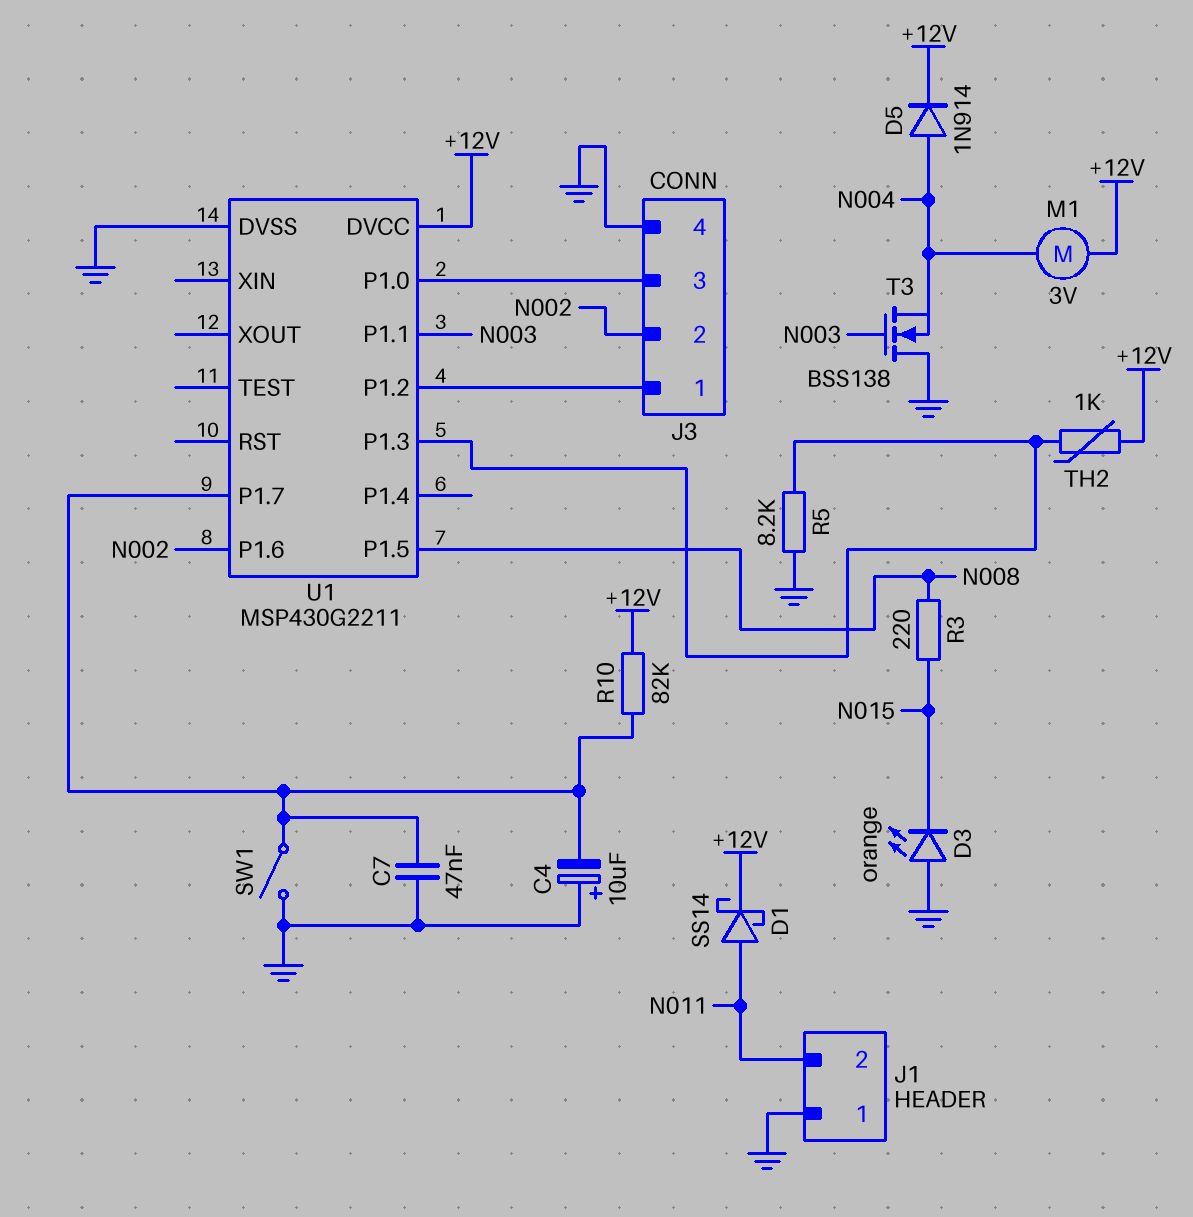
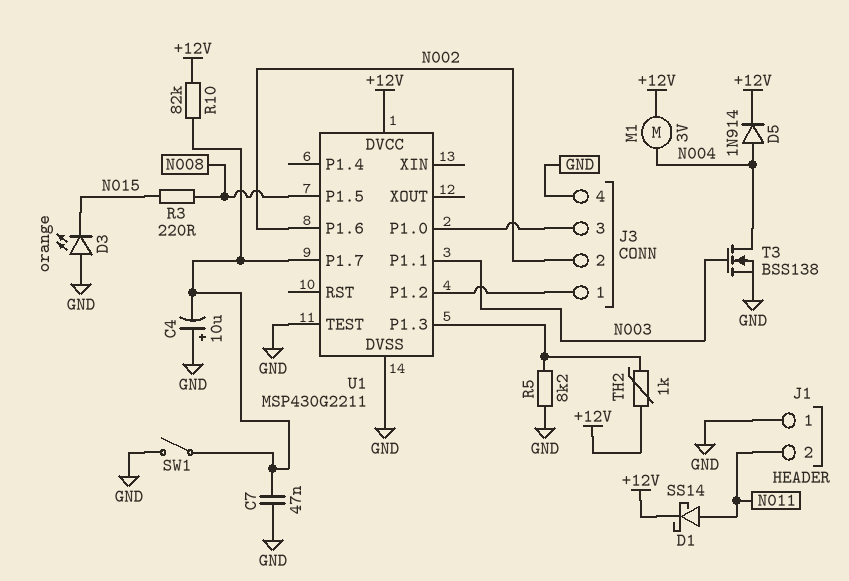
T3: NMOS BSS138 (G N003, D GND, S N004) -> NMOS BSS138 (G N003, D N004, S GND)
U1 pin TEST: none -> GND

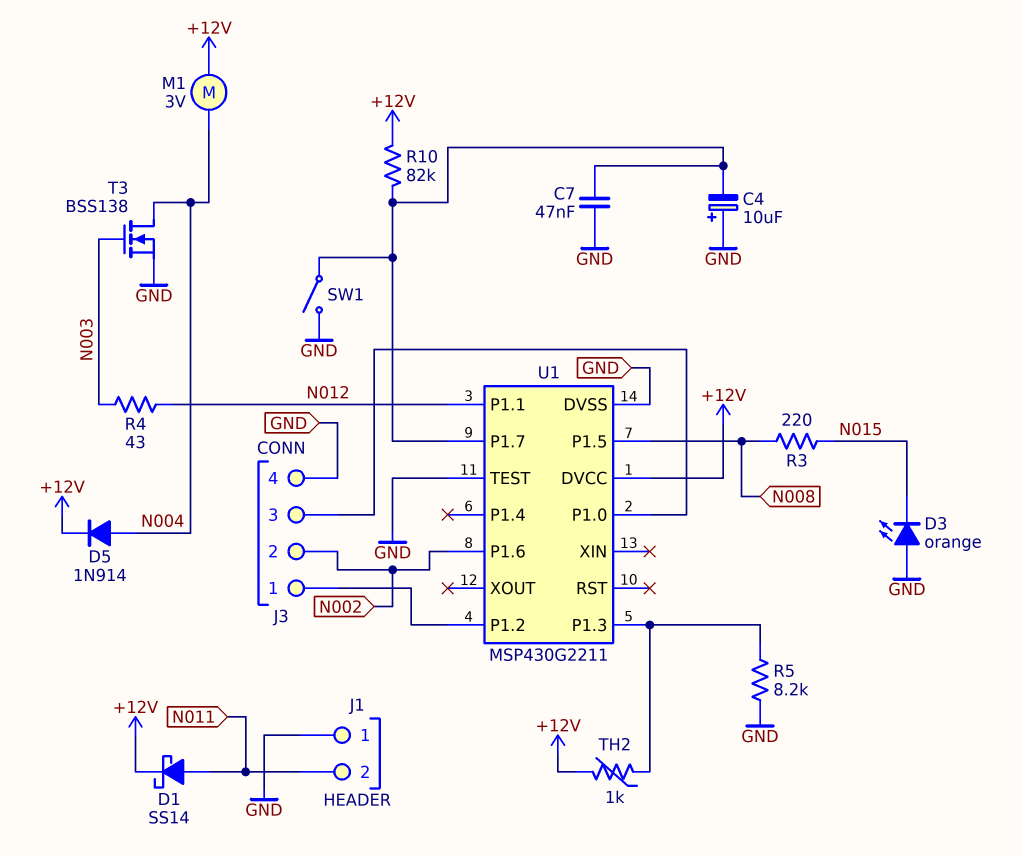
R4: none -> 43 (N003, N012)
U1 pin P1.1: N003 -> N012

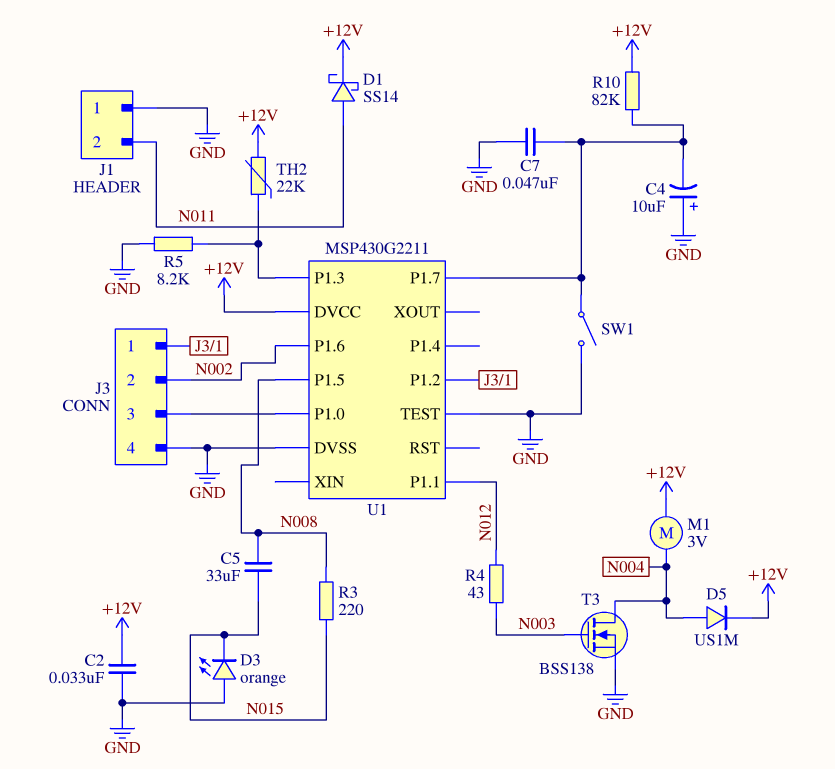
C2: none -> 33nF (+12V, GND)
C5: none -> 33uF (N008, N015)
D5: diode 1N914 (A N004, K +12V) -> diode US1M (A N004, K +12V)
TH2: 1k (+12V, U1/P1.3) -> 22k (+12V, U1/P1.3)

